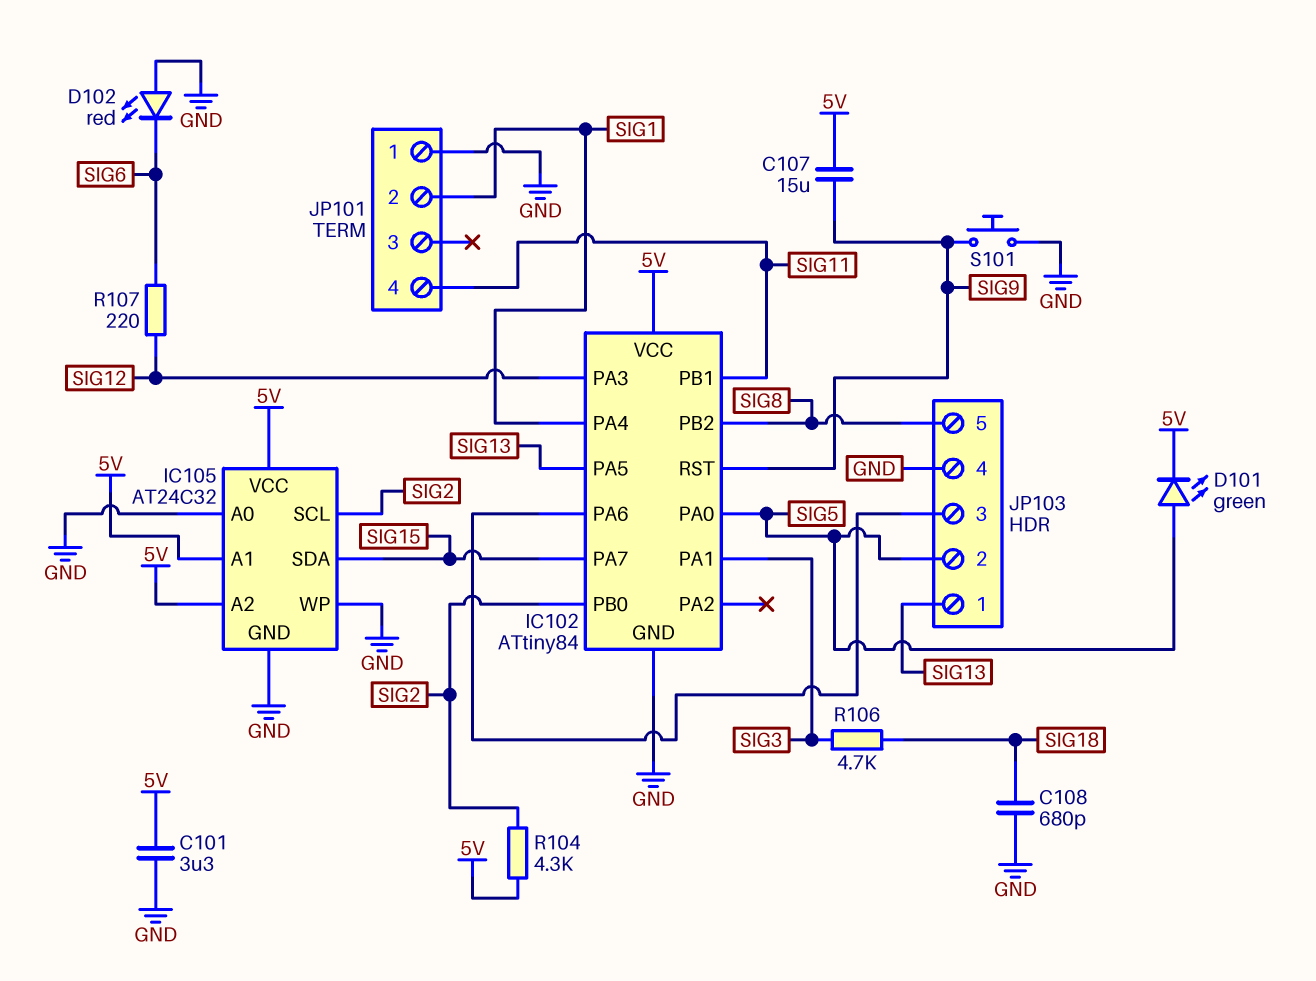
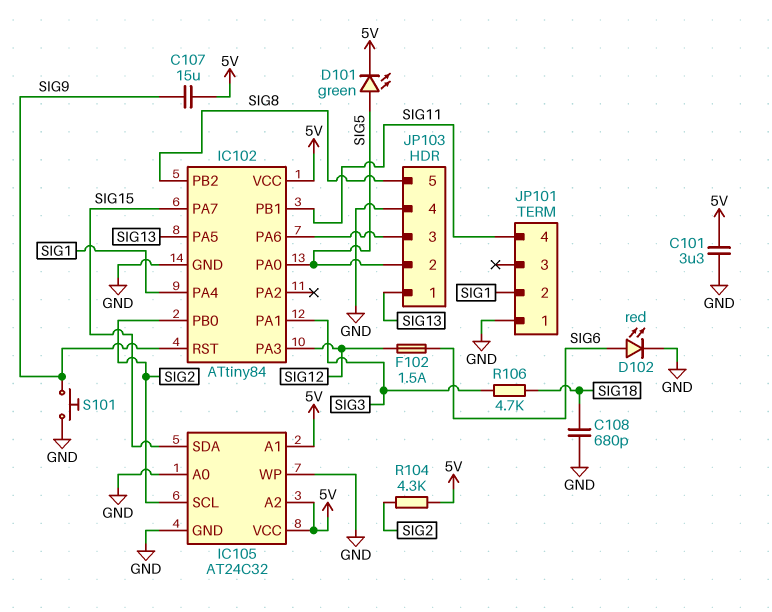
D102: LED red (A GND, K SIG6) -> LED red (A SIG6, K GND)
F102: none -> 1.5A (SIG6, SIG12)
R107: 220 (SIG6, SIG12) -> none

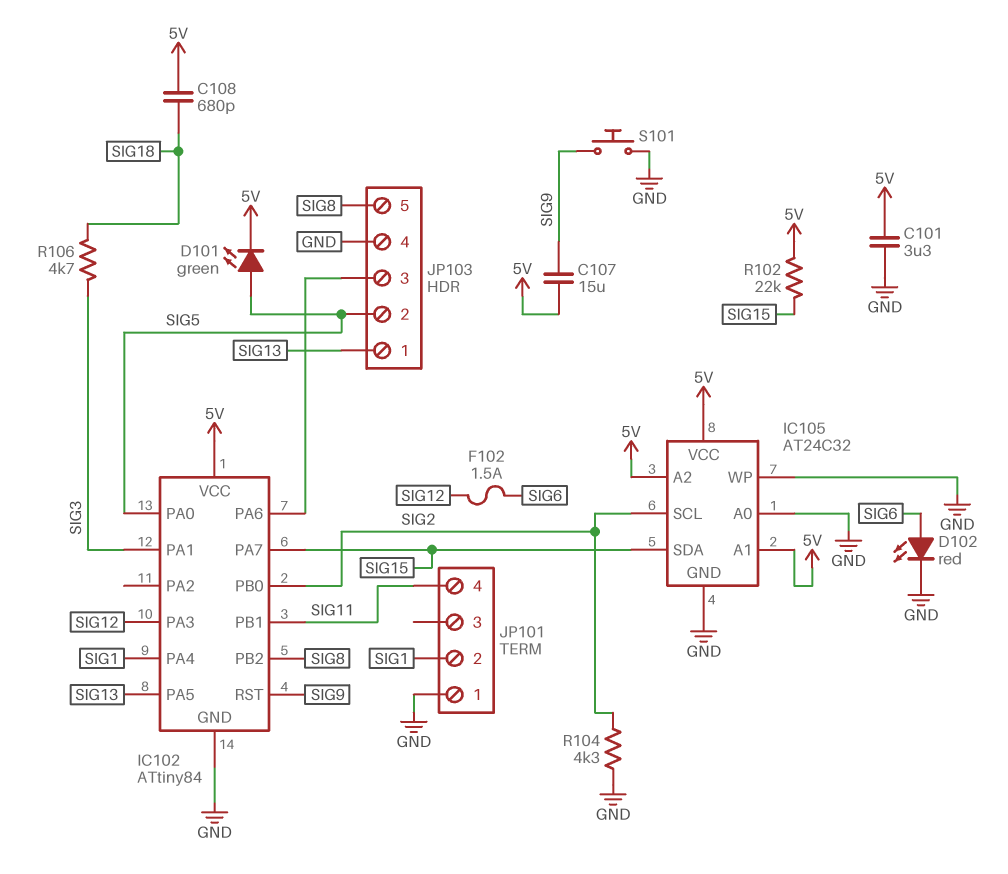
C108: 680pF (GND, SIG18) -> 680pF (5V, SIG18)
R102: none -> 22k (5V, SIG15)
R104: 4.3k (5V, SIG2) -> 4.3k (GND, SIG2)

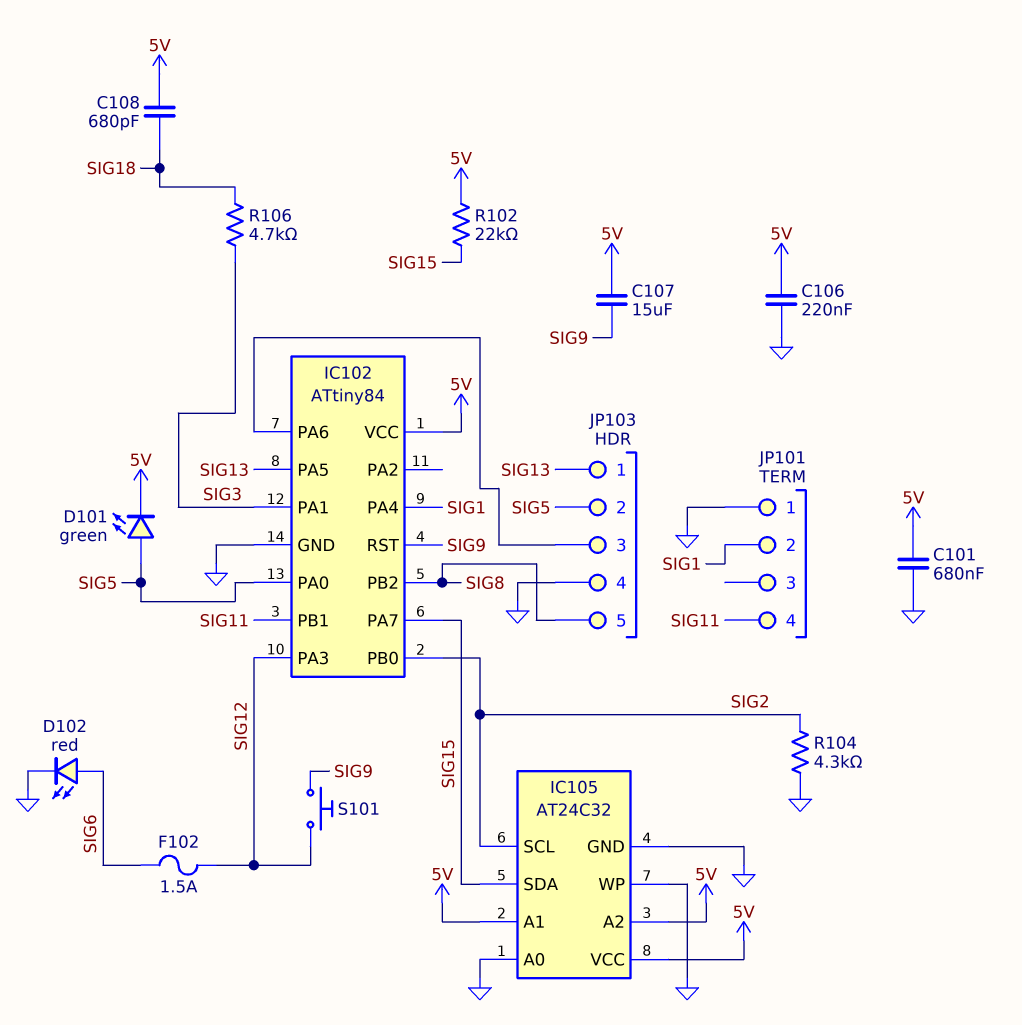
C101: 3.3uF (5V, GND) -> 680nF (5V, GND)
C106: none -> 220nF (5V, GND)
S101: button (GND, SIG9) -> button (SIG9, SIG12)

